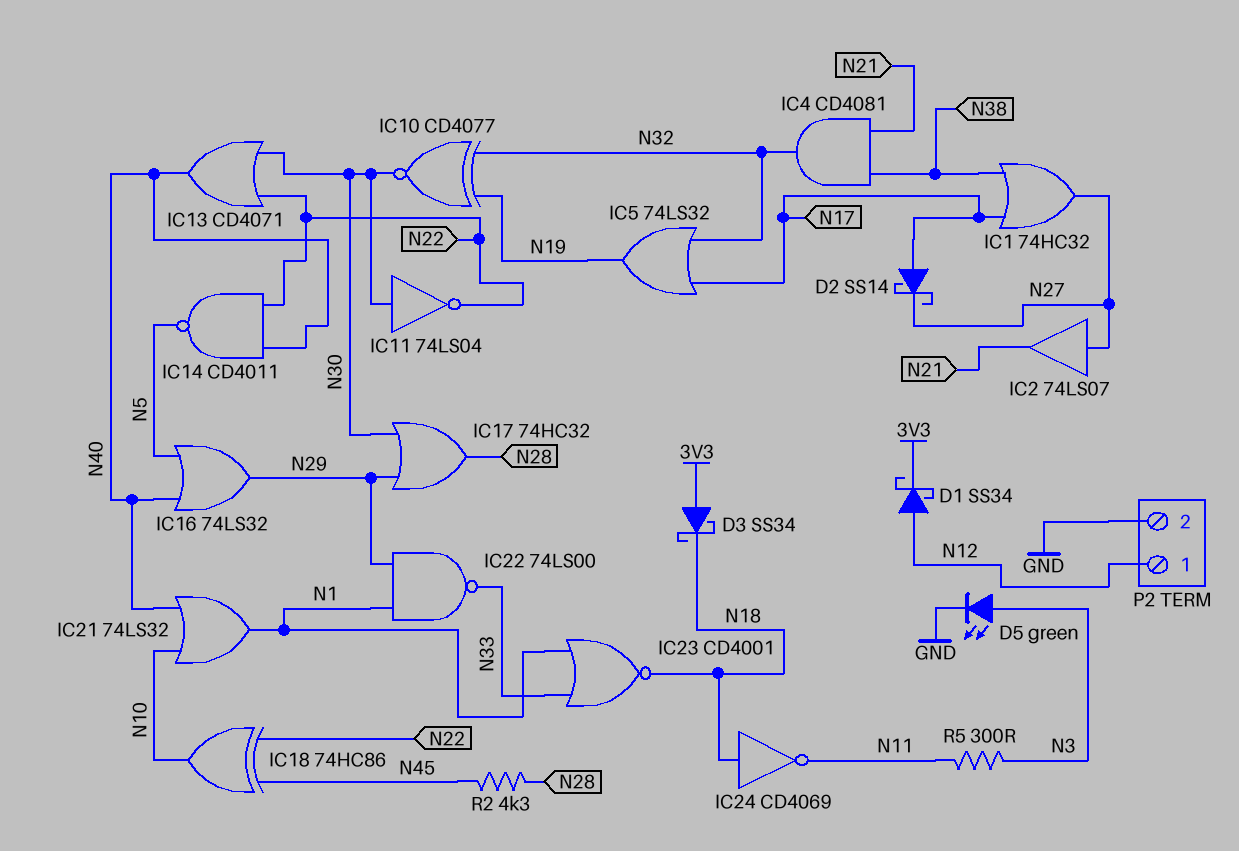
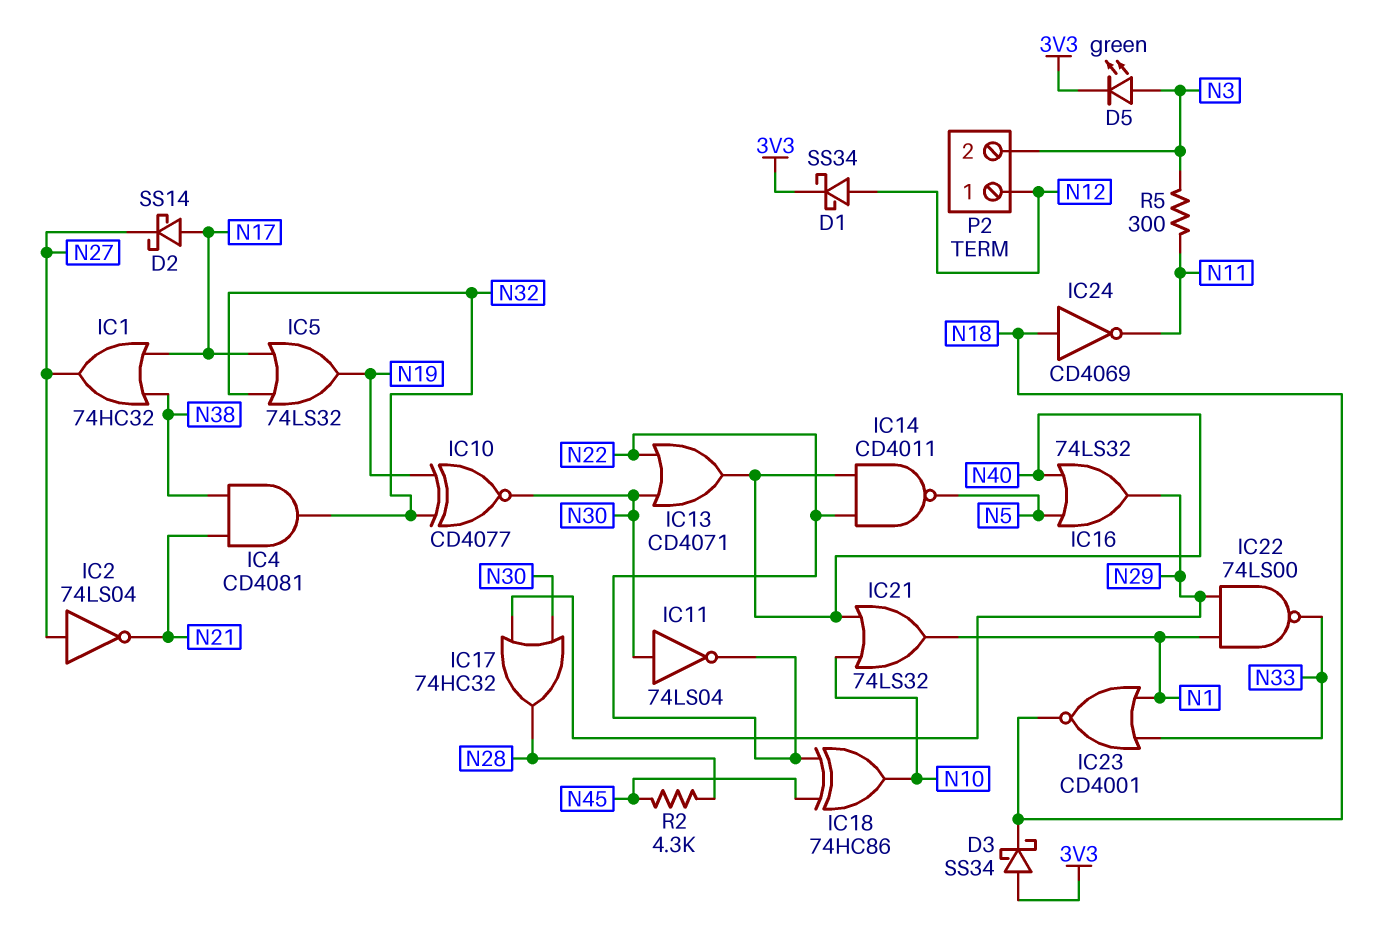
D5: LED green (A N3, K GND) -> LED green (A N3, K 3V3)
IC2: buffer 74LS07 (in N27, out N21) -> NOT 74LS04 (in N27, out N21)
P2 pin 2: GND -> N3

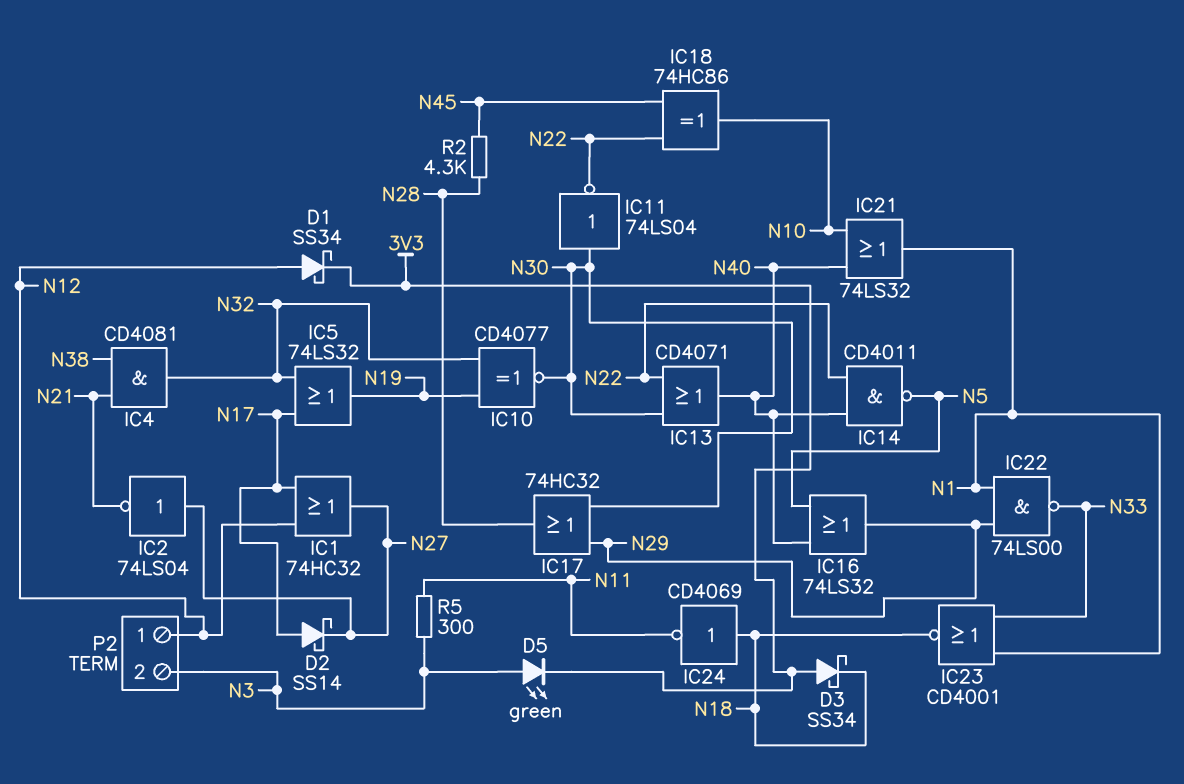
IC1: OR 74HC32 (in N17, in N38, out N27) -> OR 74HC32 (in N12, in N17, out N27)

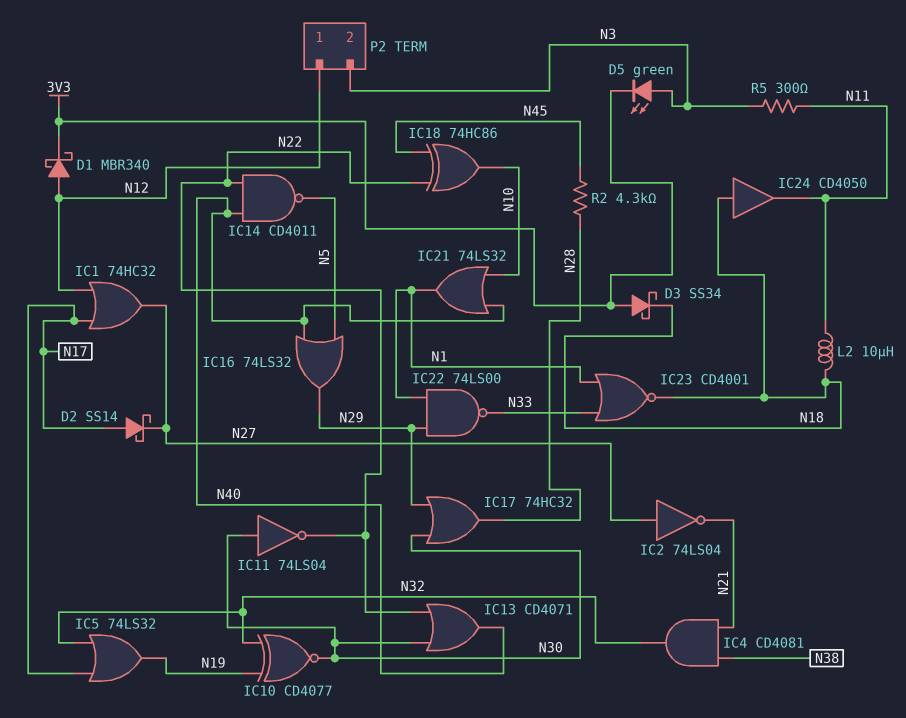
D1: schottky SS34 (A N12, K 3V3) -> schottky MBR340 (A N12, K 3V3)
IC24: NOT CD4069 (in N18, out N11) -> buffer CD4050 (in N18, out N11)
L2: none -> 10uH (N11, N18)

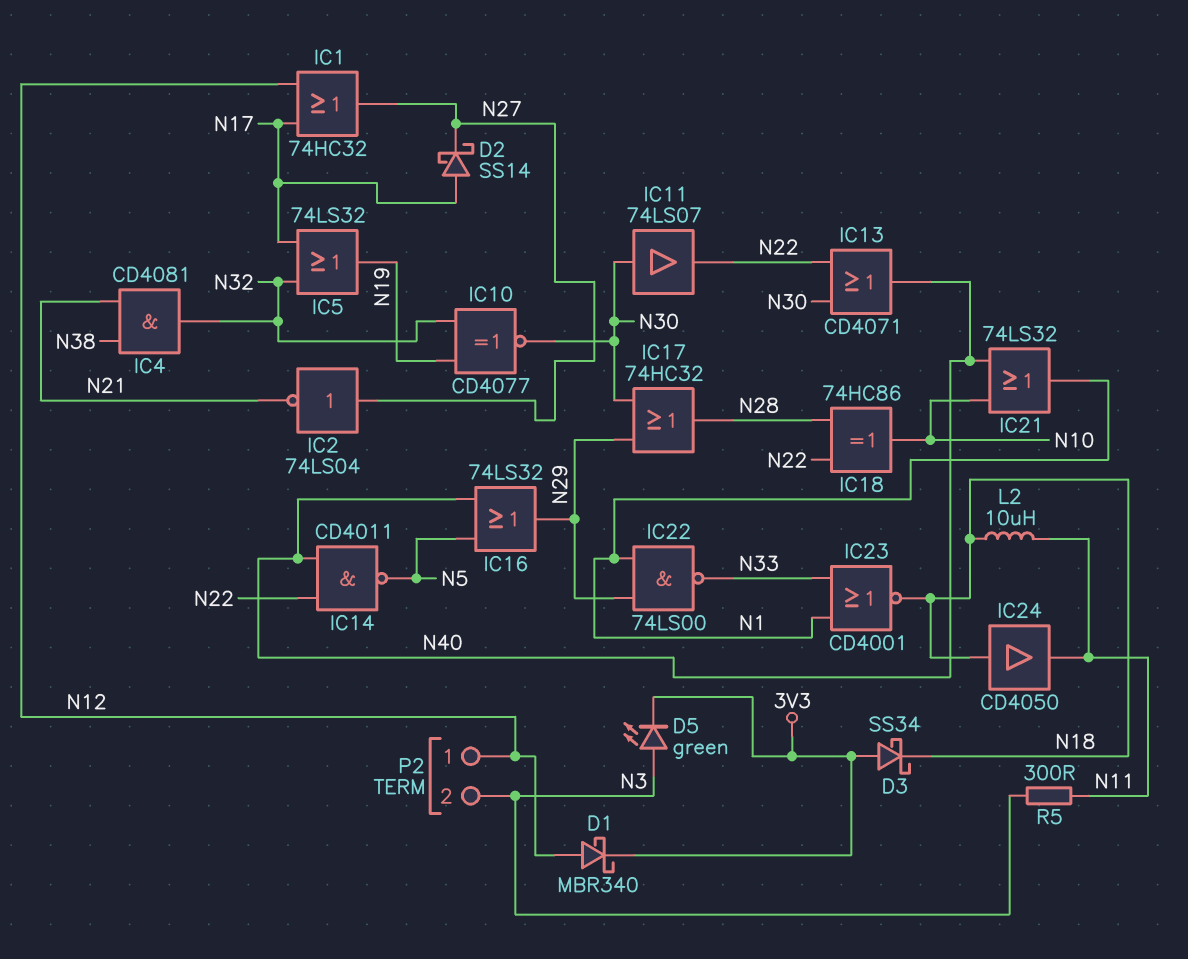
IC11: NOT 74LS04 (in N30, out N22) -> buffer 74LS07 (in N30, out N22)
IC18: XOR 74HC86 (in N22, in N45, out N10) -> XOR 74HC86 (in N22, in N28, out N10)
R2: 4.3k (N28, N45) -> none

